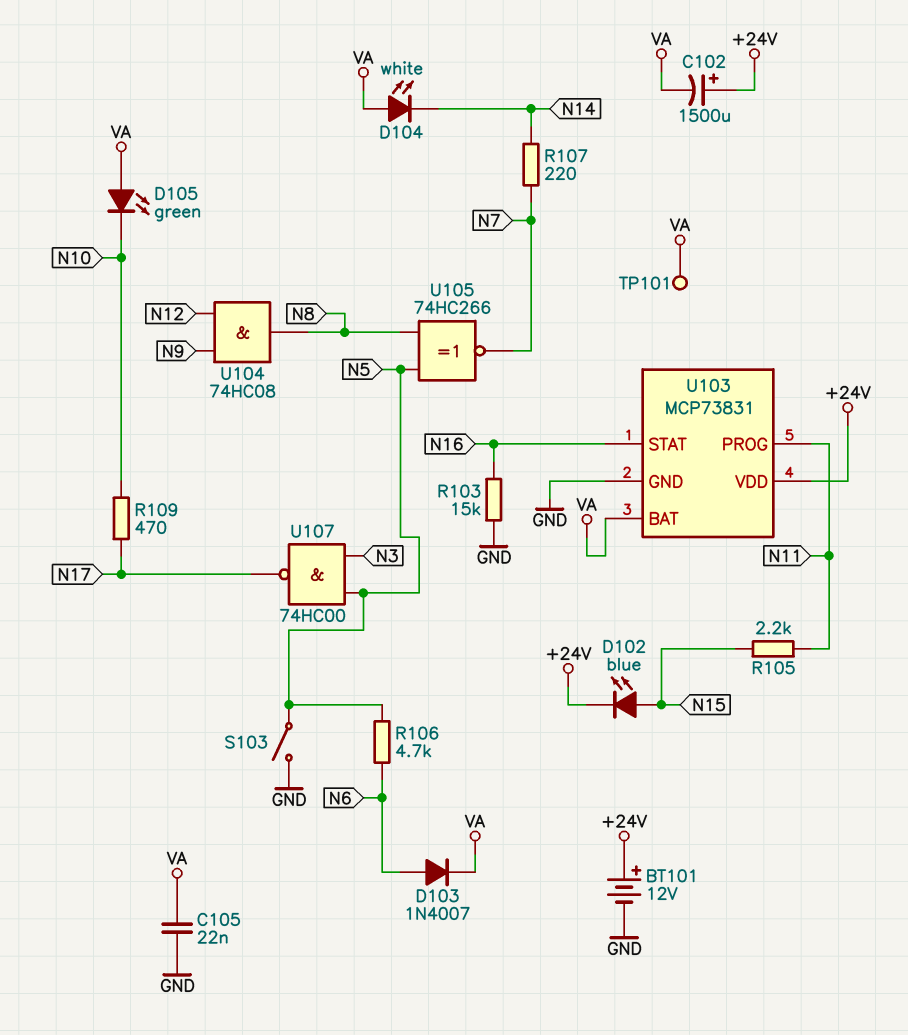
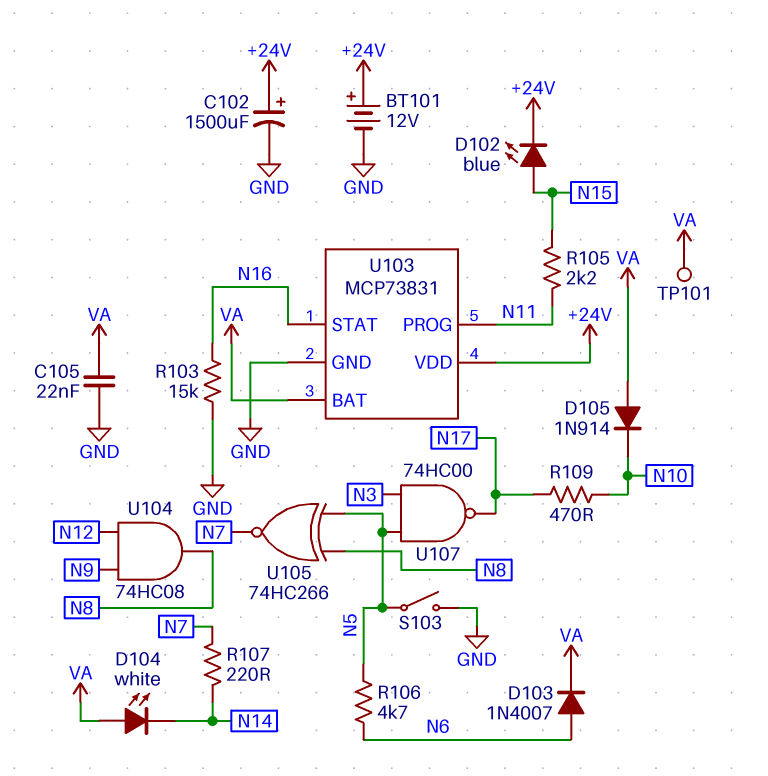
C102: 1500uF (plus +24V, minus VA) -> 1500uF (plus +24V, minus GND)
D105: LED green (A VA, K N10) -> diode 1N914 (A VA, K N10)

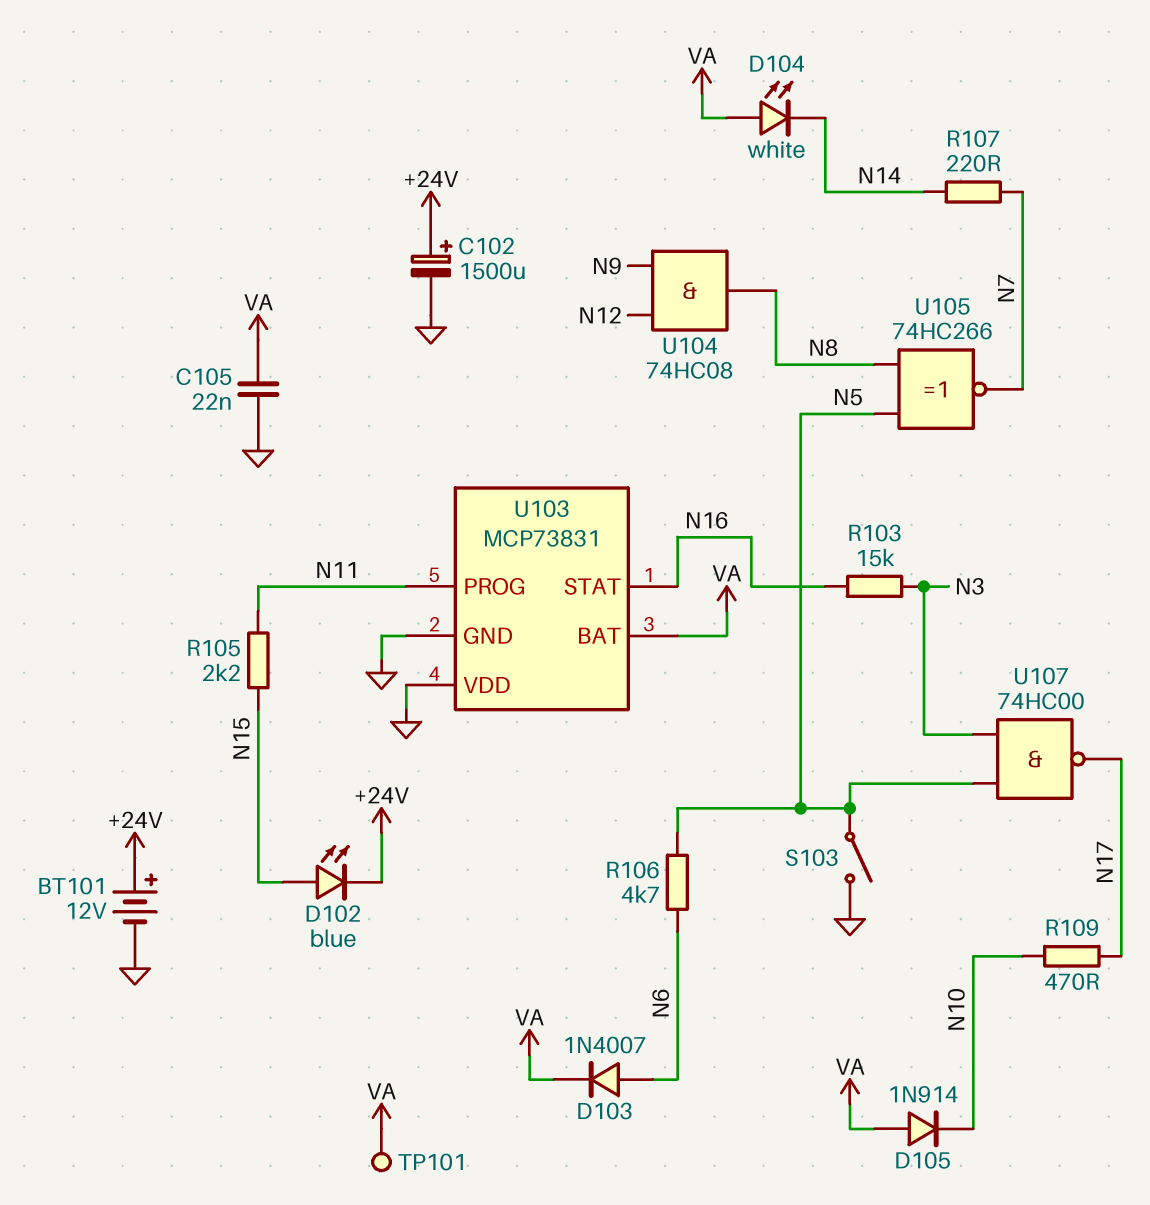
R103: 15k (GND, N16) -> 15k (N3, N16)
U103 pin VDD: +24V -> GND

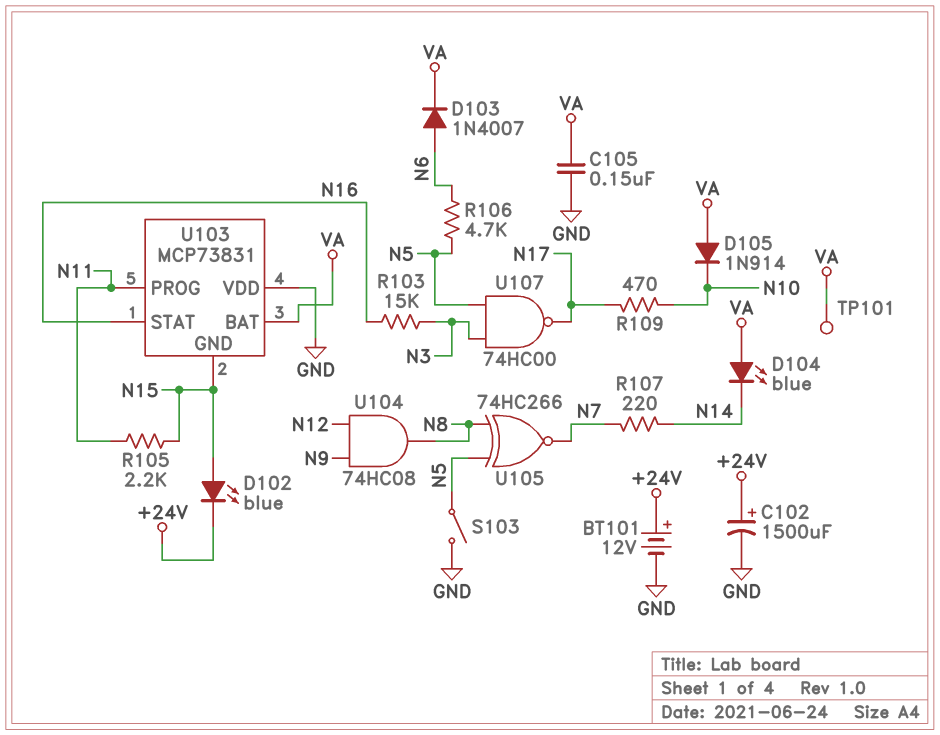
C105: 22nF (GND, VA) -> 150nF (GND, VA)
D104: LED white (A VA, K N14) -> LED blue (A VA, K N14)
U103 pin GND: GND -> N15

